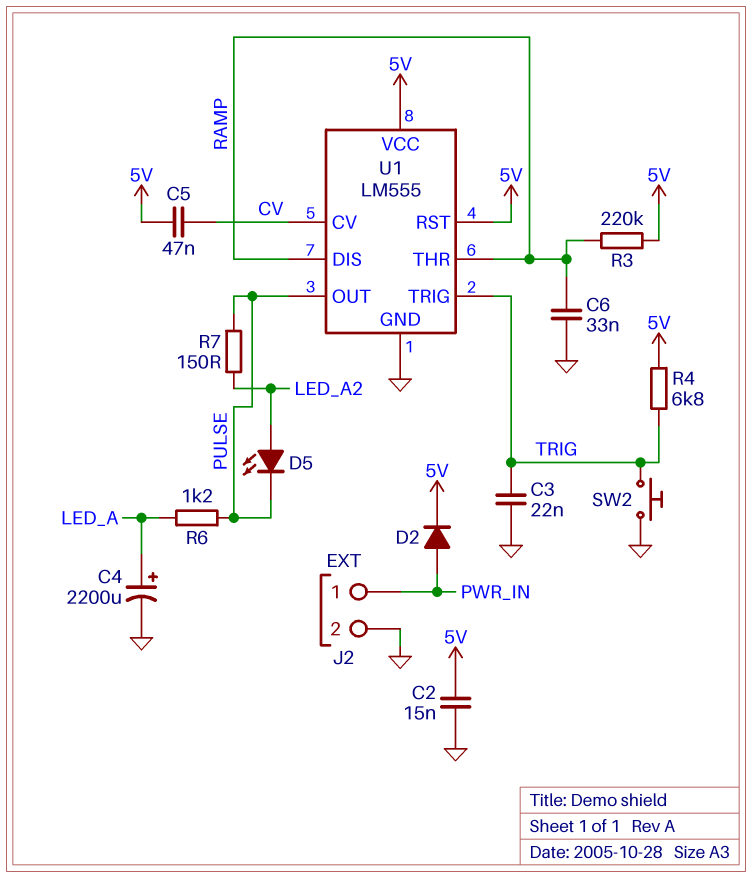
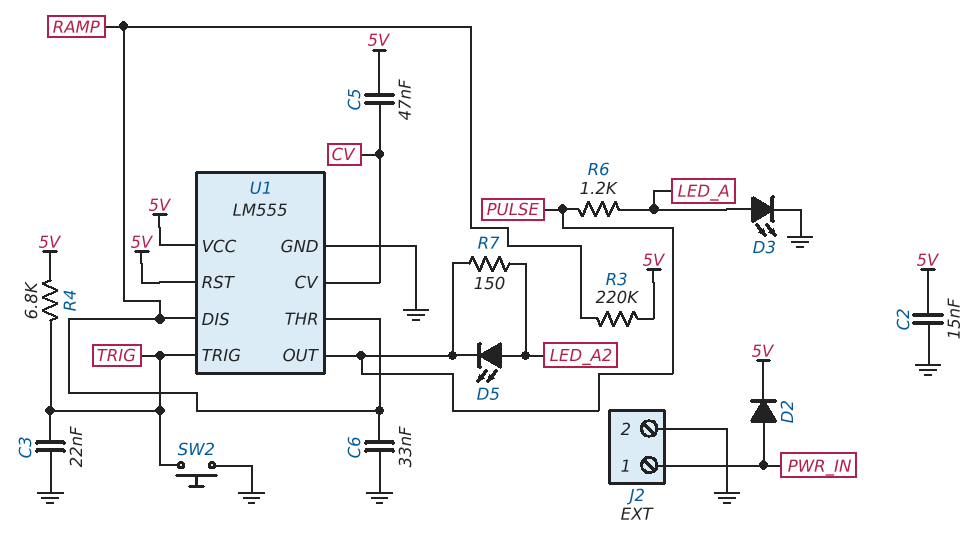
C4: 2200uF (plus LED_A, minus GND) -> none
D3: none -> LED (A LED_A, K GND)

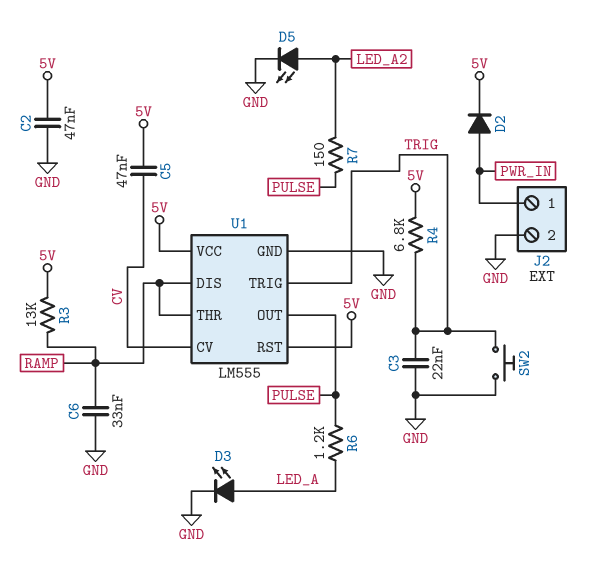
C2: 15nF (5V, GND) -> 47nF (5V, GND)
D5: LED (A LED_A2, K PULSE) -> LED (A LED_A2, K GND)
R3: 220k (5V, RAMP) -> 13k (5V, RAMP)

